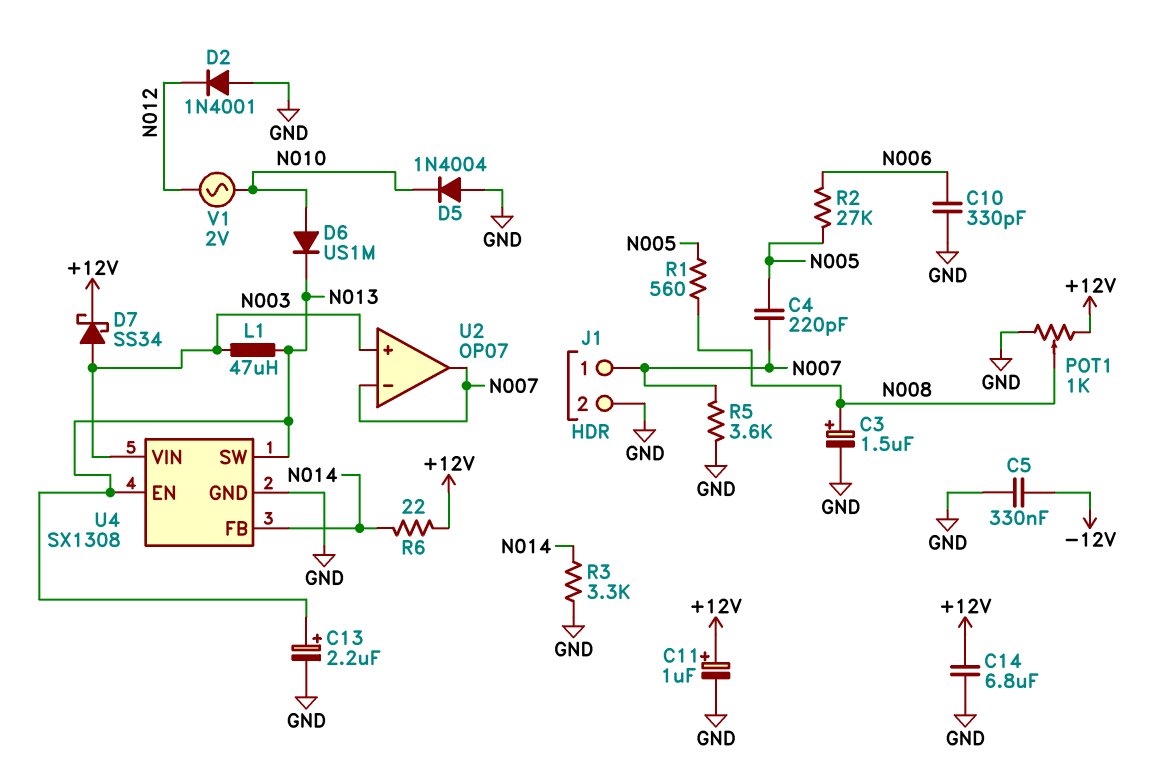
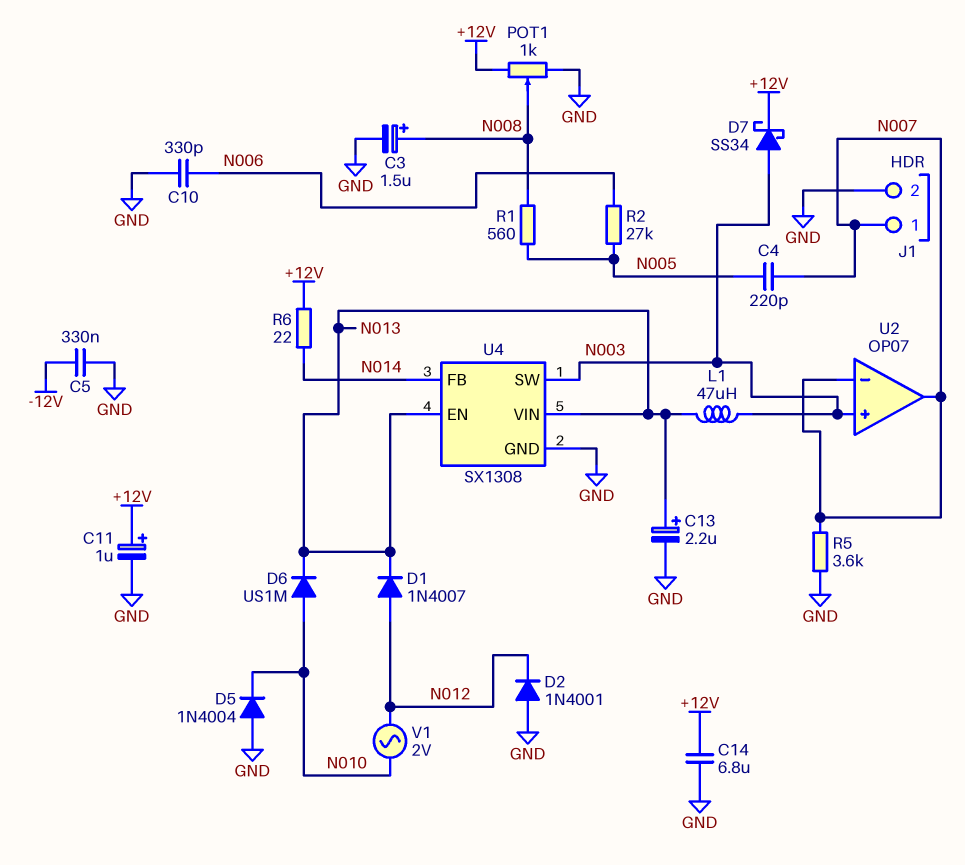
D1: none -> diode 1N4007 (A N012, K N013)
R3: 3.3k (GND, N014) -> none
U4 pin SW: N013 -> N003
U4 pin VIN: N003 -> N013

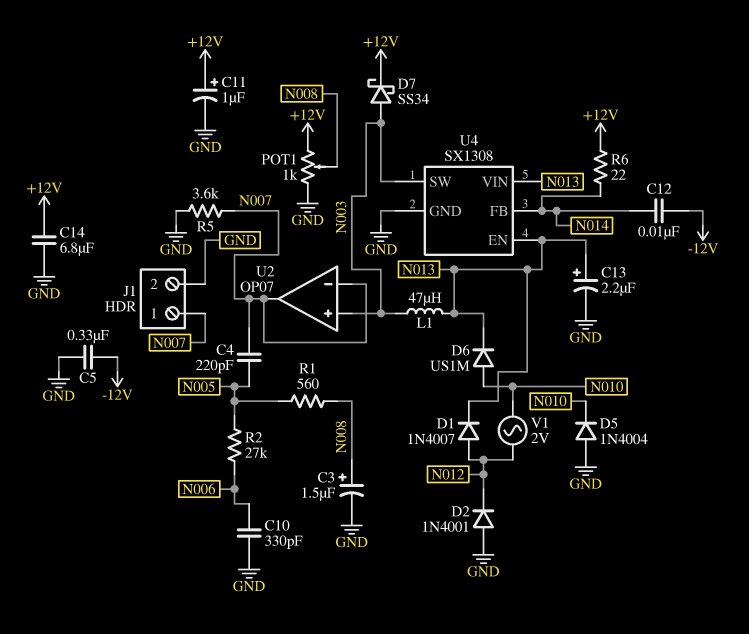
C12: none -> 10nF (-12V, N014)

